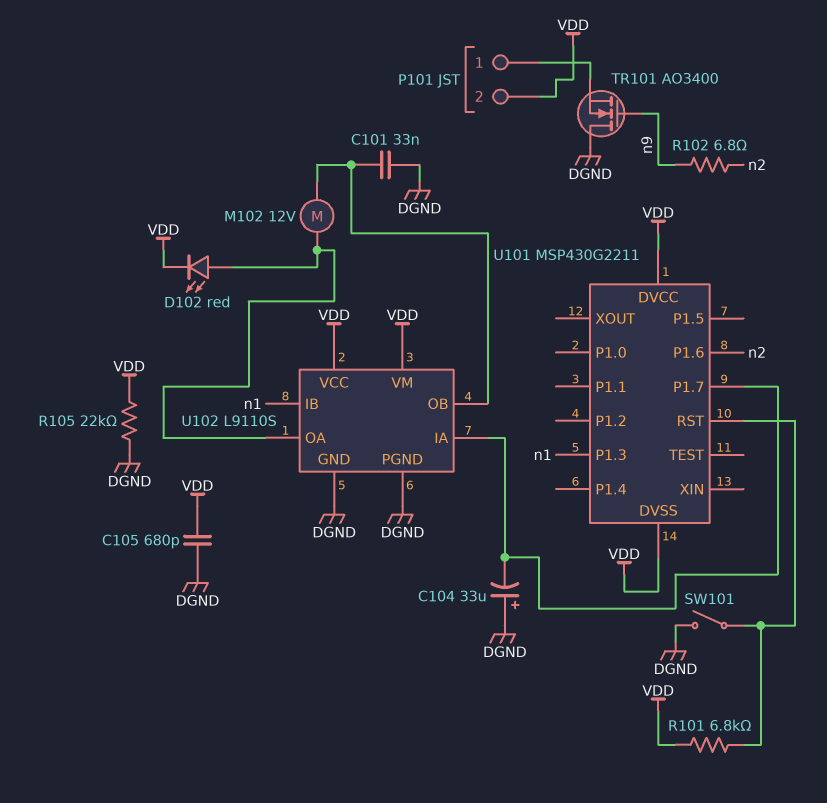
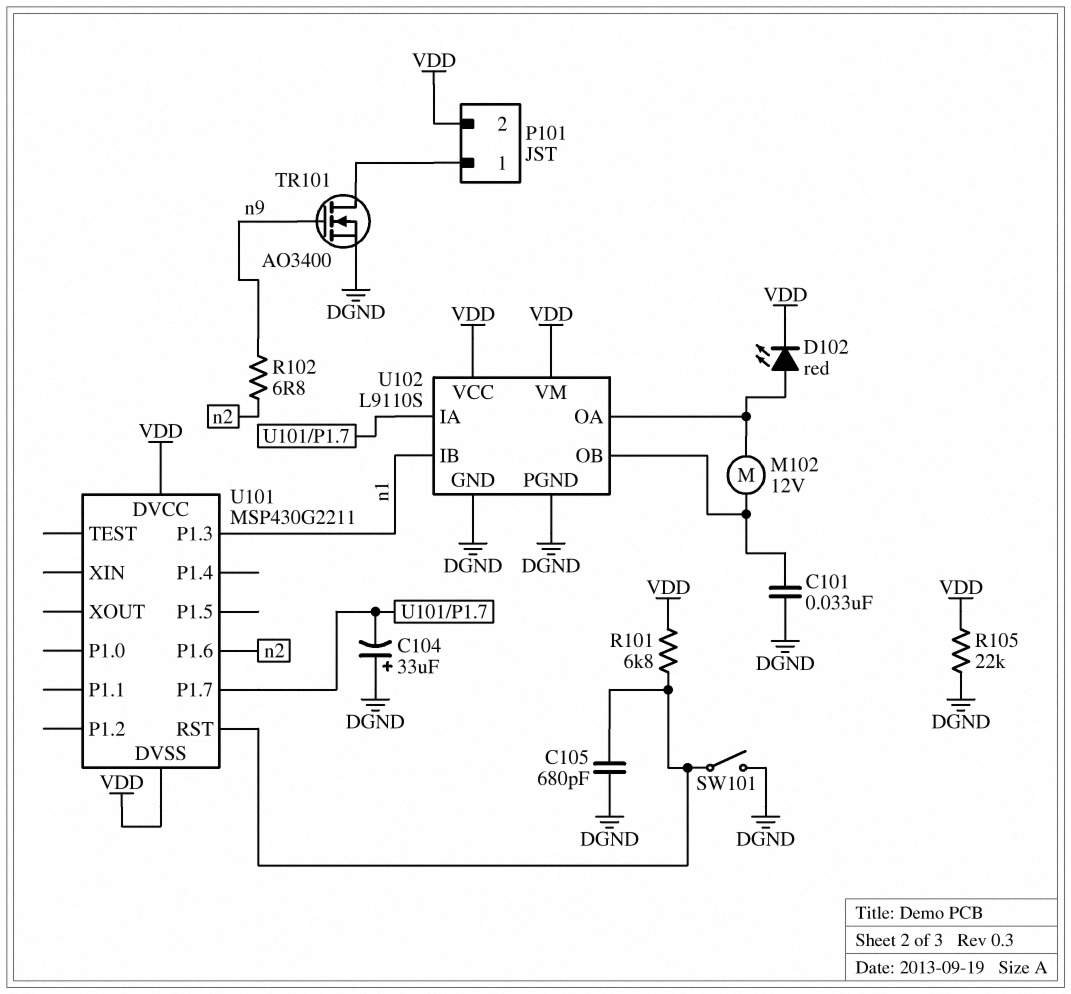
C105: 680pF (DGND, VDD) -> 680pF (DGND, U101/RST)
TR101: NMOS AO3400 (G n9, D DGND, S P101/1) -> NMOS AO3400 (G n9, D P101/1, S DGND)

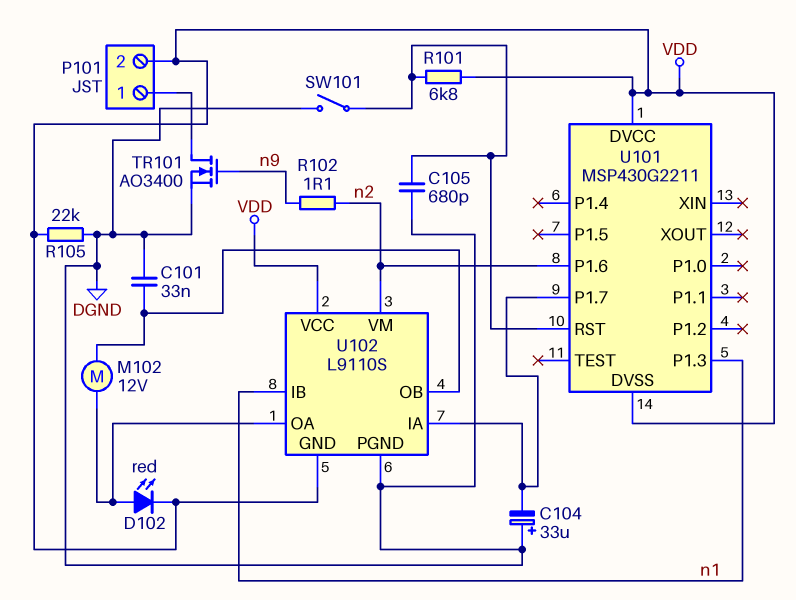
R102: 6.8 (n2, n9) -> 1.1 (n2, n9)
U102 pin GND: DGND -> VDD
U102 pin VM: VDD -> n2

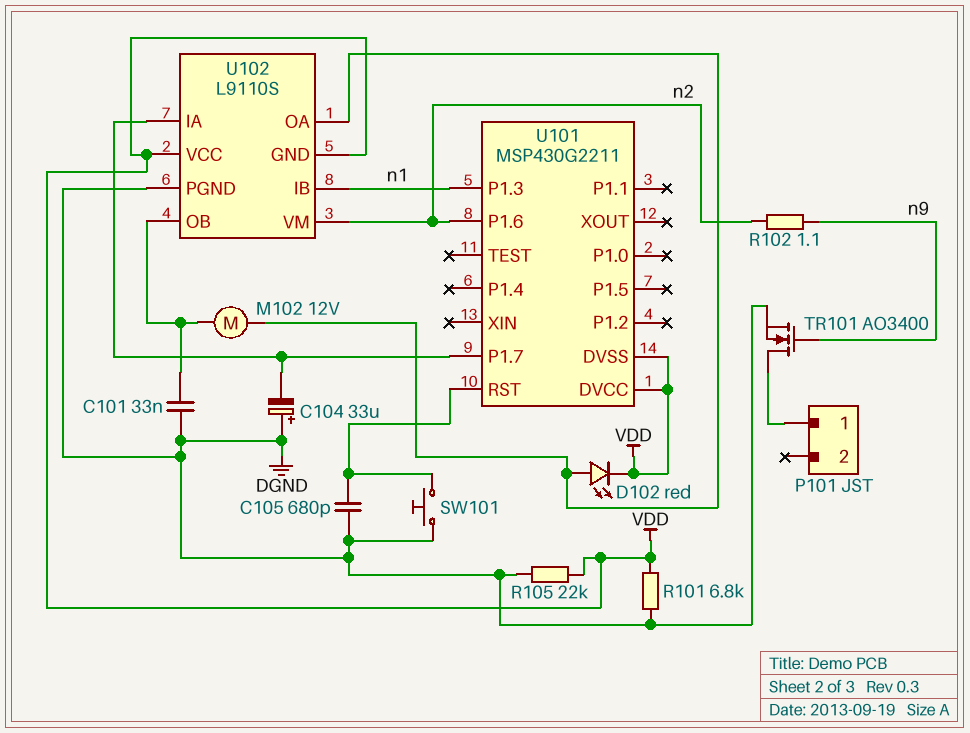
P101 pin 2: VDD -> none
R101: 6.8k (U101/RST, VDD) -> 6.8k (DGND, VDD)
SW101: switch (DGND, U101/RST) -> button (DGND, U101/RST)

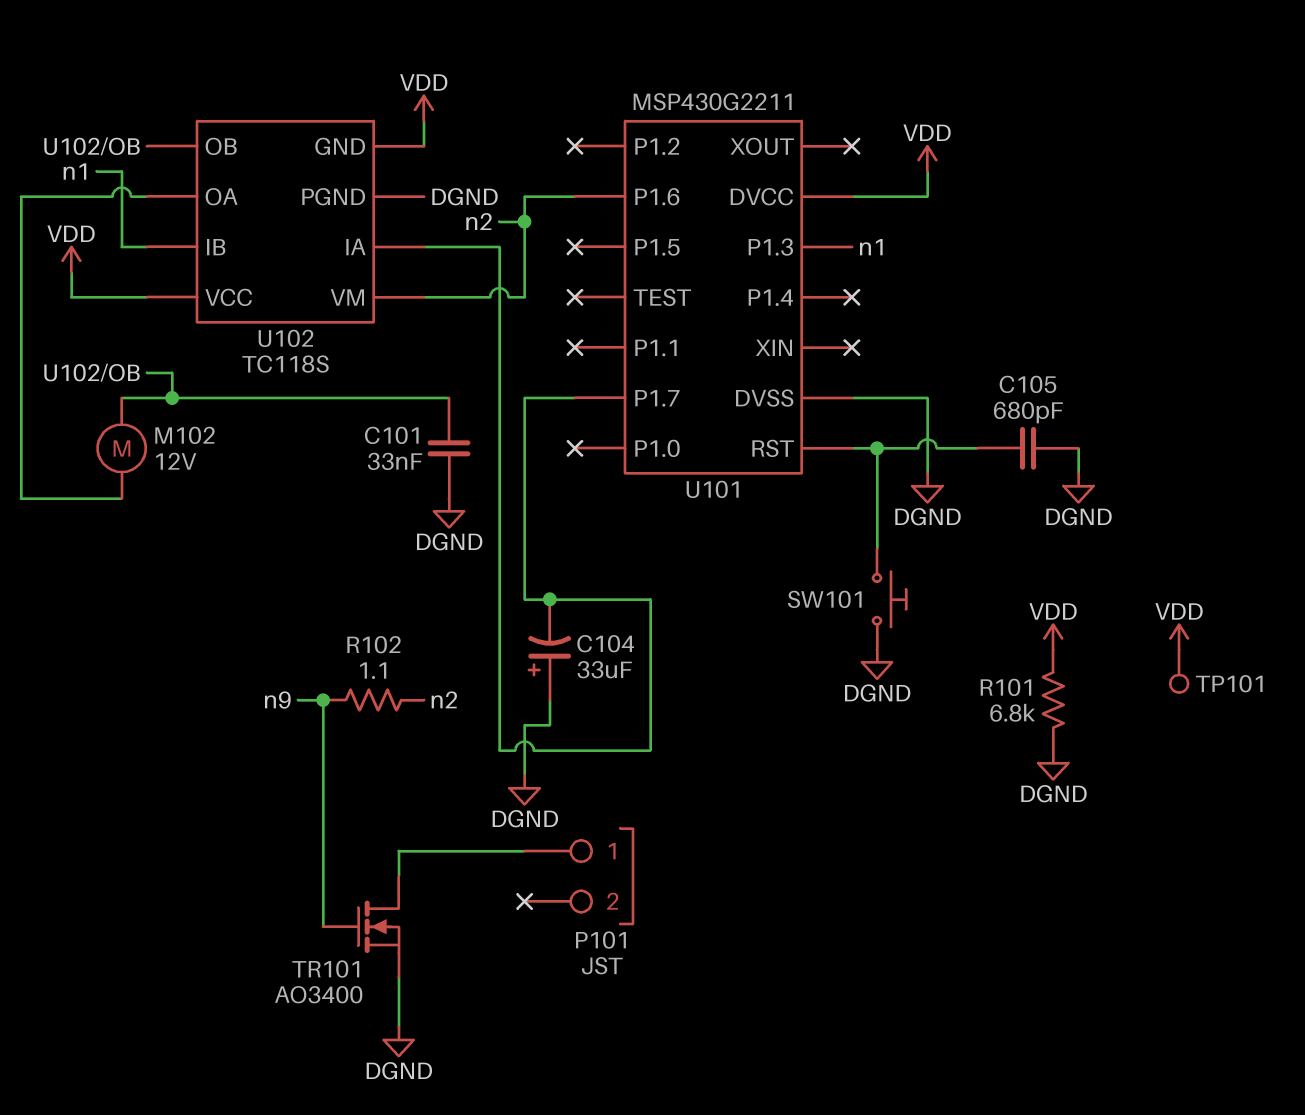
D102: LED red (A U102/OA, K VDD) -> none
R105: 22k (DGND, VDD) -> none
TP101: none -> test point (VDD)
U101 pin DVSS: VDD -> DGND
U102: L9110S -> TC118S

